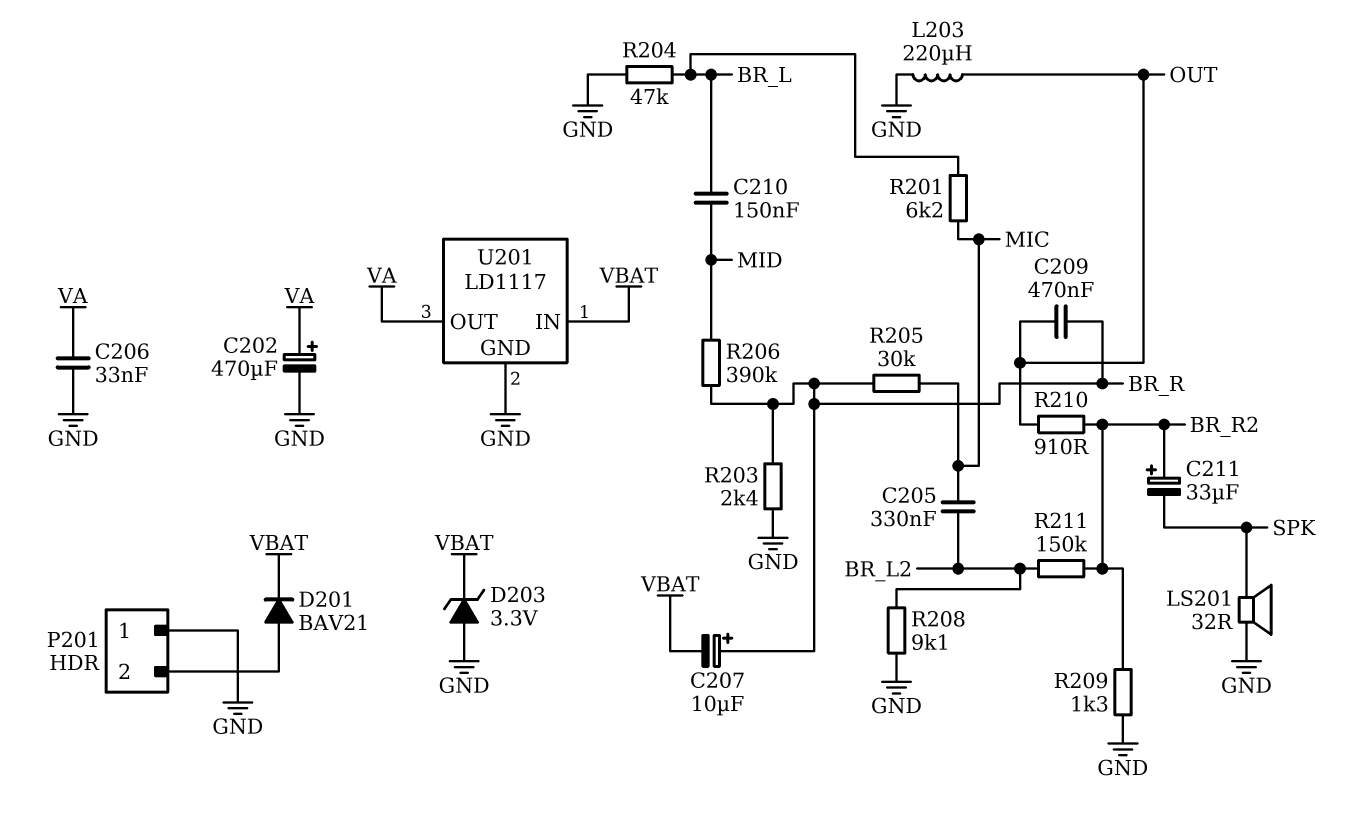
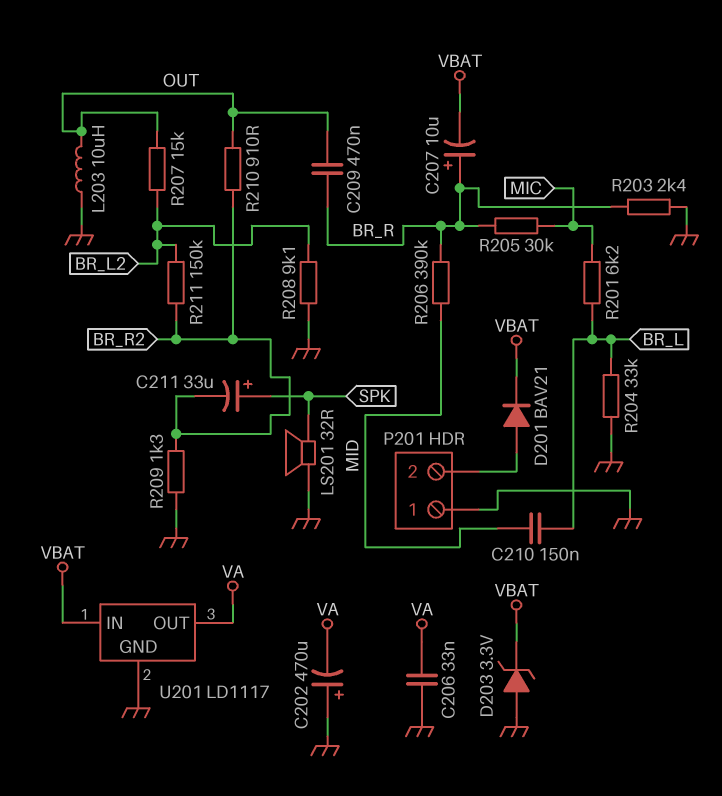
C202: 470uF (plus VA, minus GND) -> 470uF (plus GND, minus VA)
C205: 330nF (BR_L2, MIC) -> none
C211: 33uF (plus BR_R2, minus SPK) -> 33uF (plus SPK, minus BR_R2)
L203: 220uH (GND, OUT) -> 10uH (GND, OUT)
R204: 47k (BR_L, GND) -> 33k (BR_L, GND)
R207: none -> 15k (BR_L2, OUT)

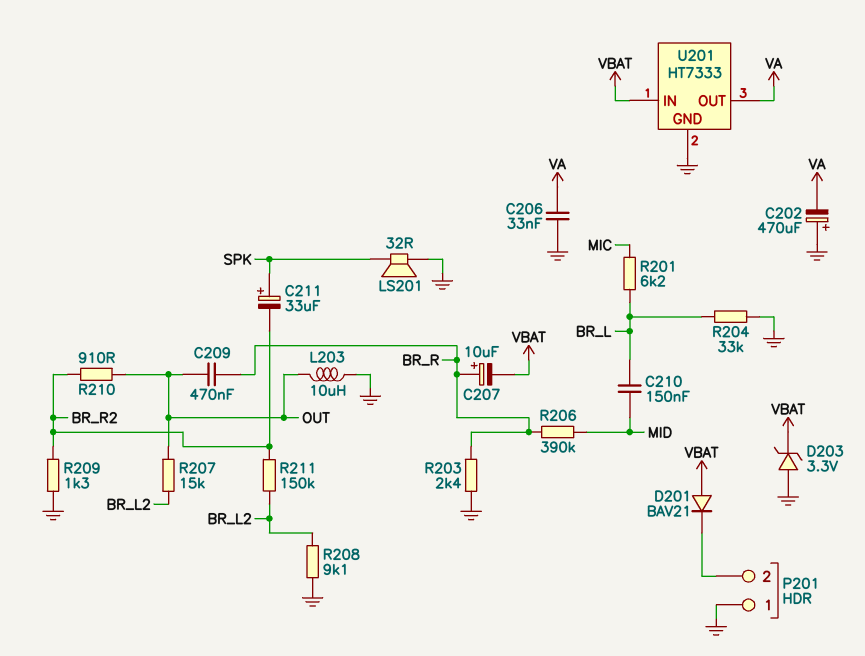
D201: diode BAV21 (A P201/2, K VBAT) -> diode BAV21 (A VBAT, K P201/2)
R205: 30k (BR_R, MIC) -> none
U201: LD1117 -> HT7333

